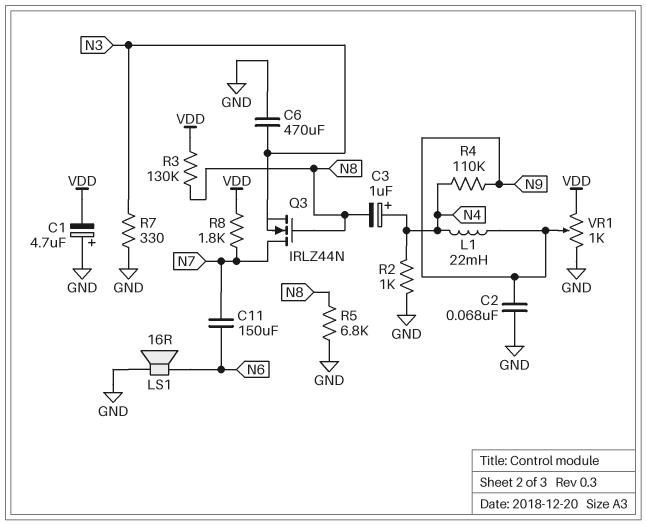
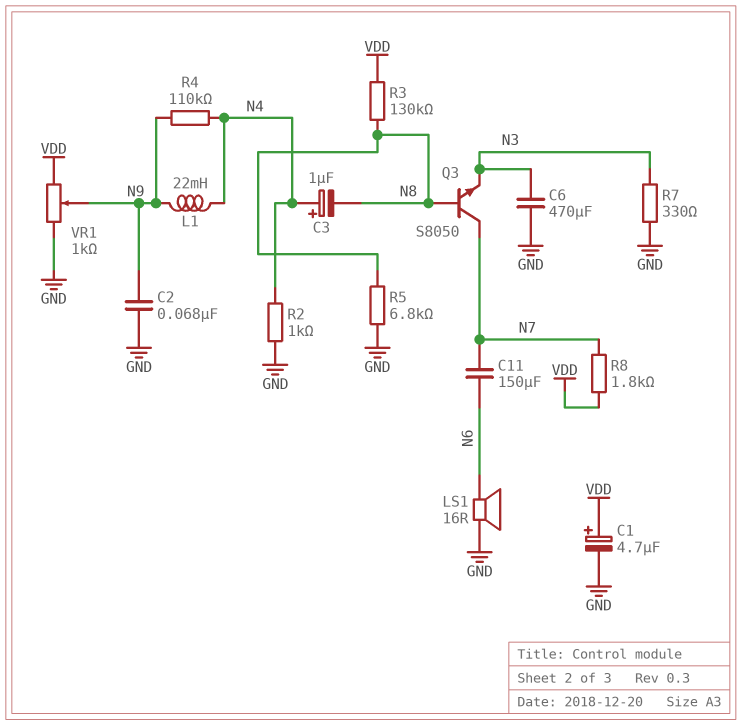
C1: 4.7uF (plus GND, minus VDD) -> 4.7uF (plus VDD, minus GND)
Q3: NMOS IRLZ44N (G N8, D N7, S N3) -> NPN S8050 (B N8, C N7, E N3)

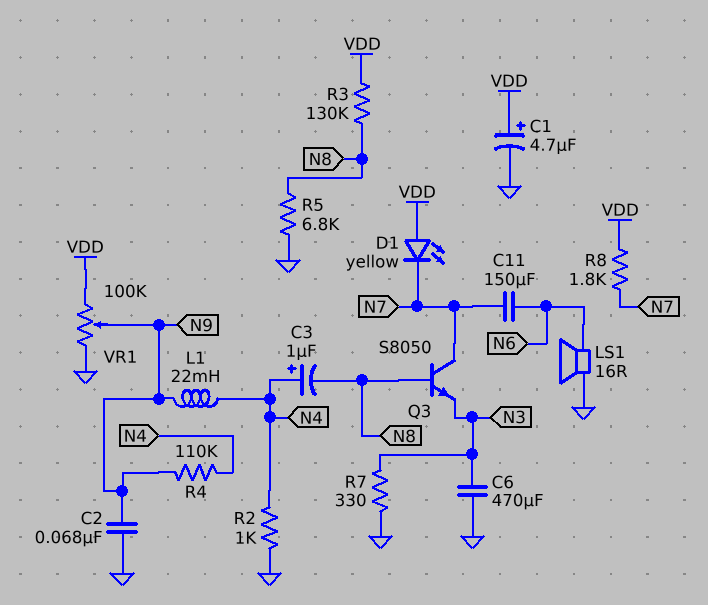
D1: none -> LED yellow (A VDD, K N7)
VR1: 1k (GND, VDD, wiper N9) -> 100k (GND, VDD, wiper N9)

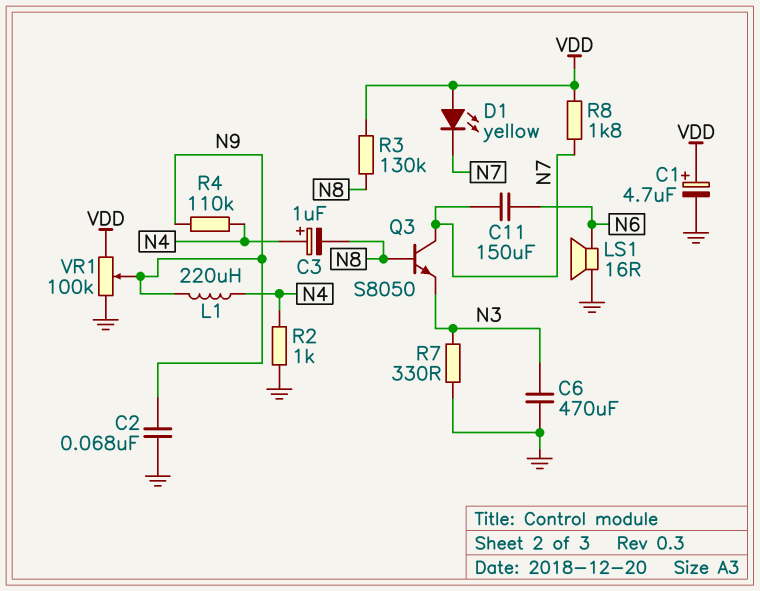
L1: 22mH (N4, N9) -> 220uH (N4, N9)
R5: 6.8k (GND, N8) -> none

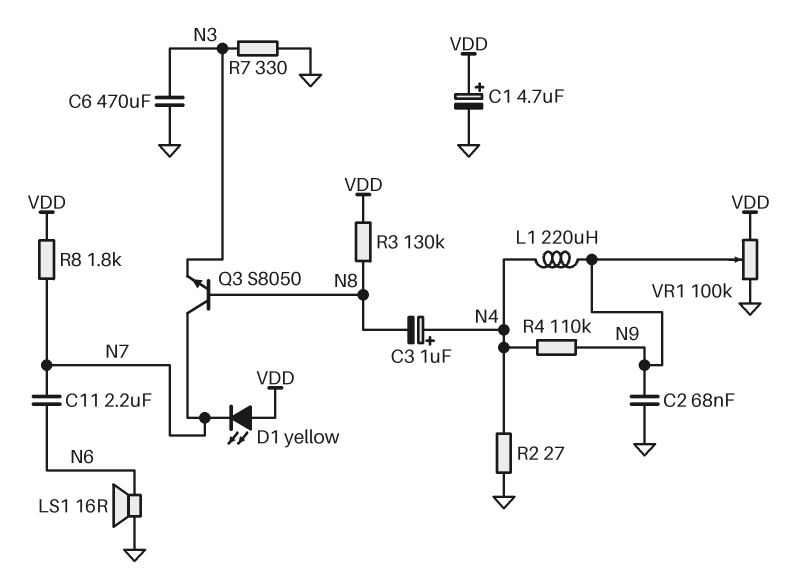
C11: 150uF (N6, N7) -> 2.2uF (N6, N7)
R2: 1k (GND, N4) -> 27 (GND, N4)

